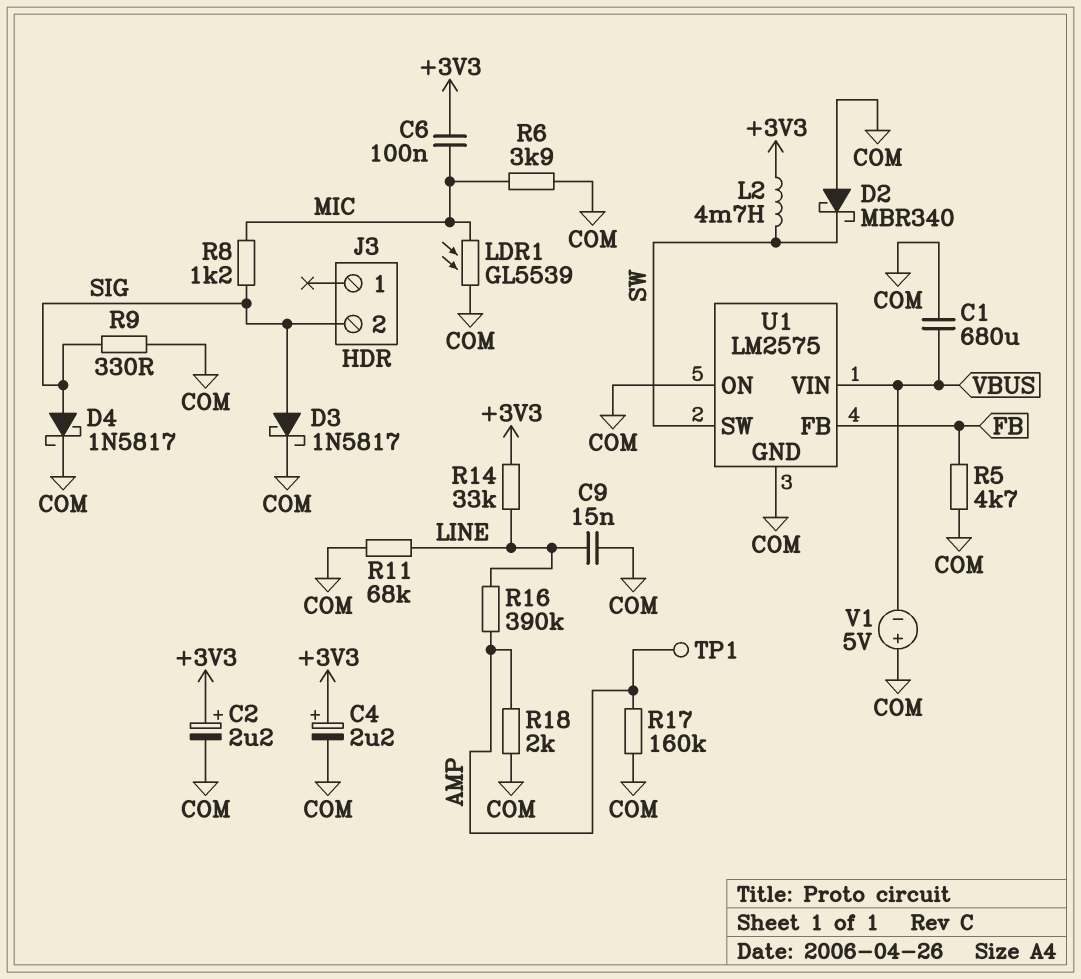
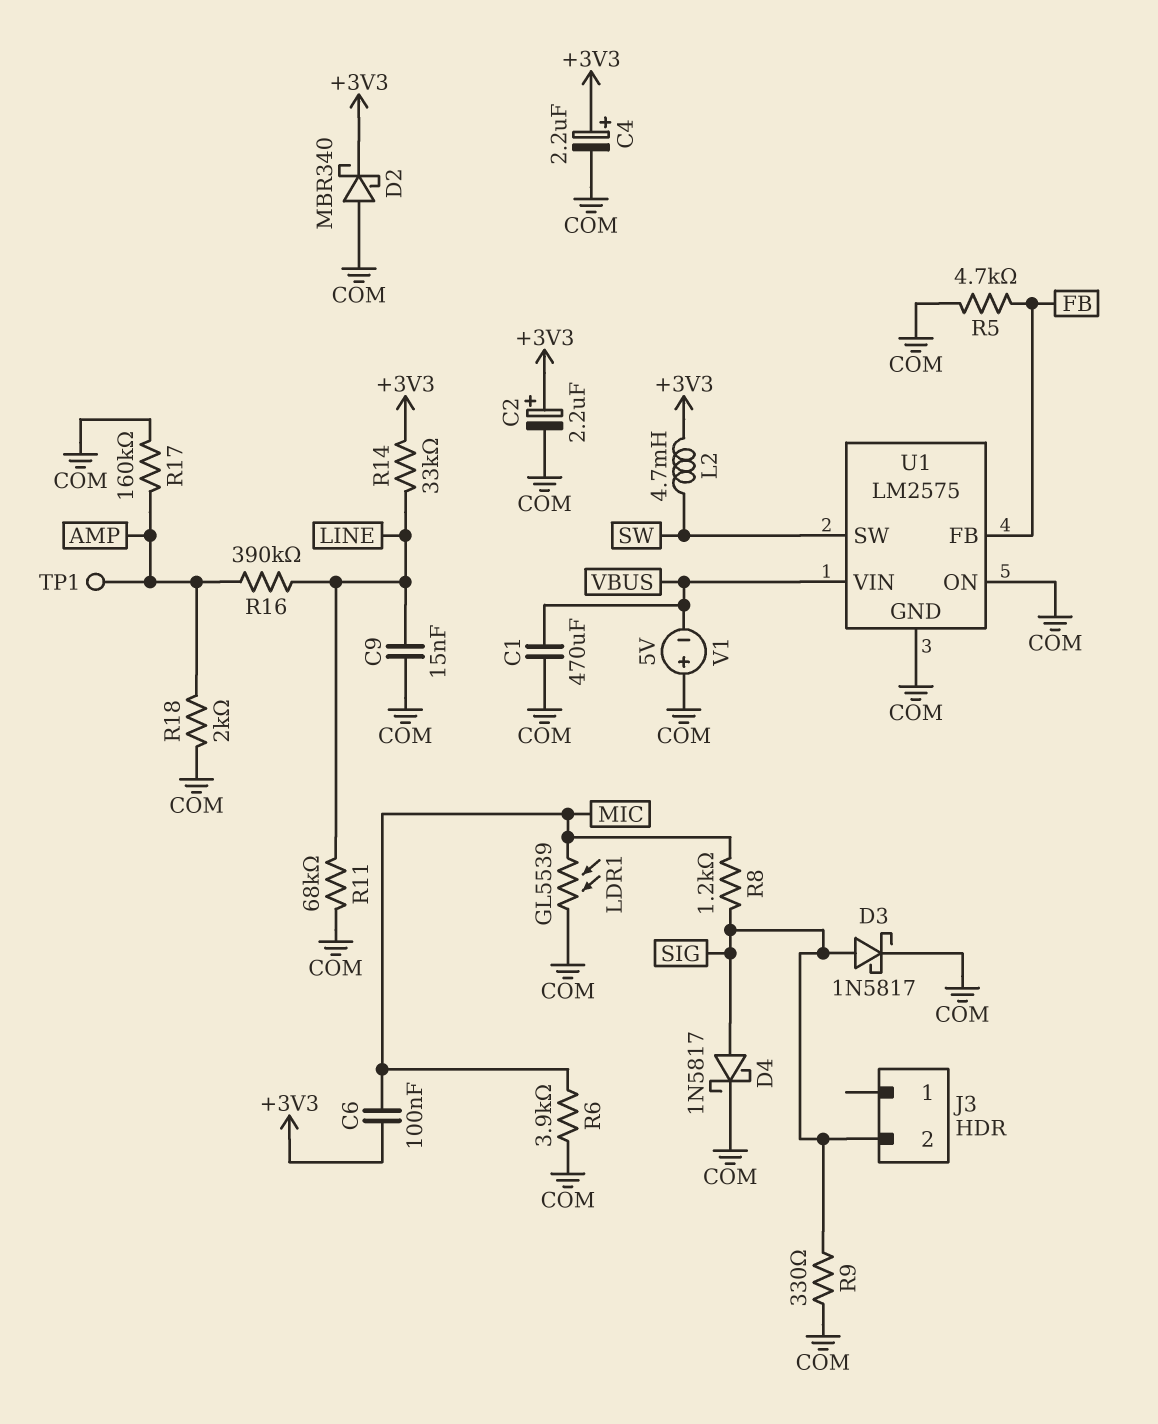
C1: 680uF (COM, VBUS) -> 470uF (COM, VBUS)
D2: schottky MBR340 (A COM, K SW) -> schottky MBR340 (A COM, K +3V3)

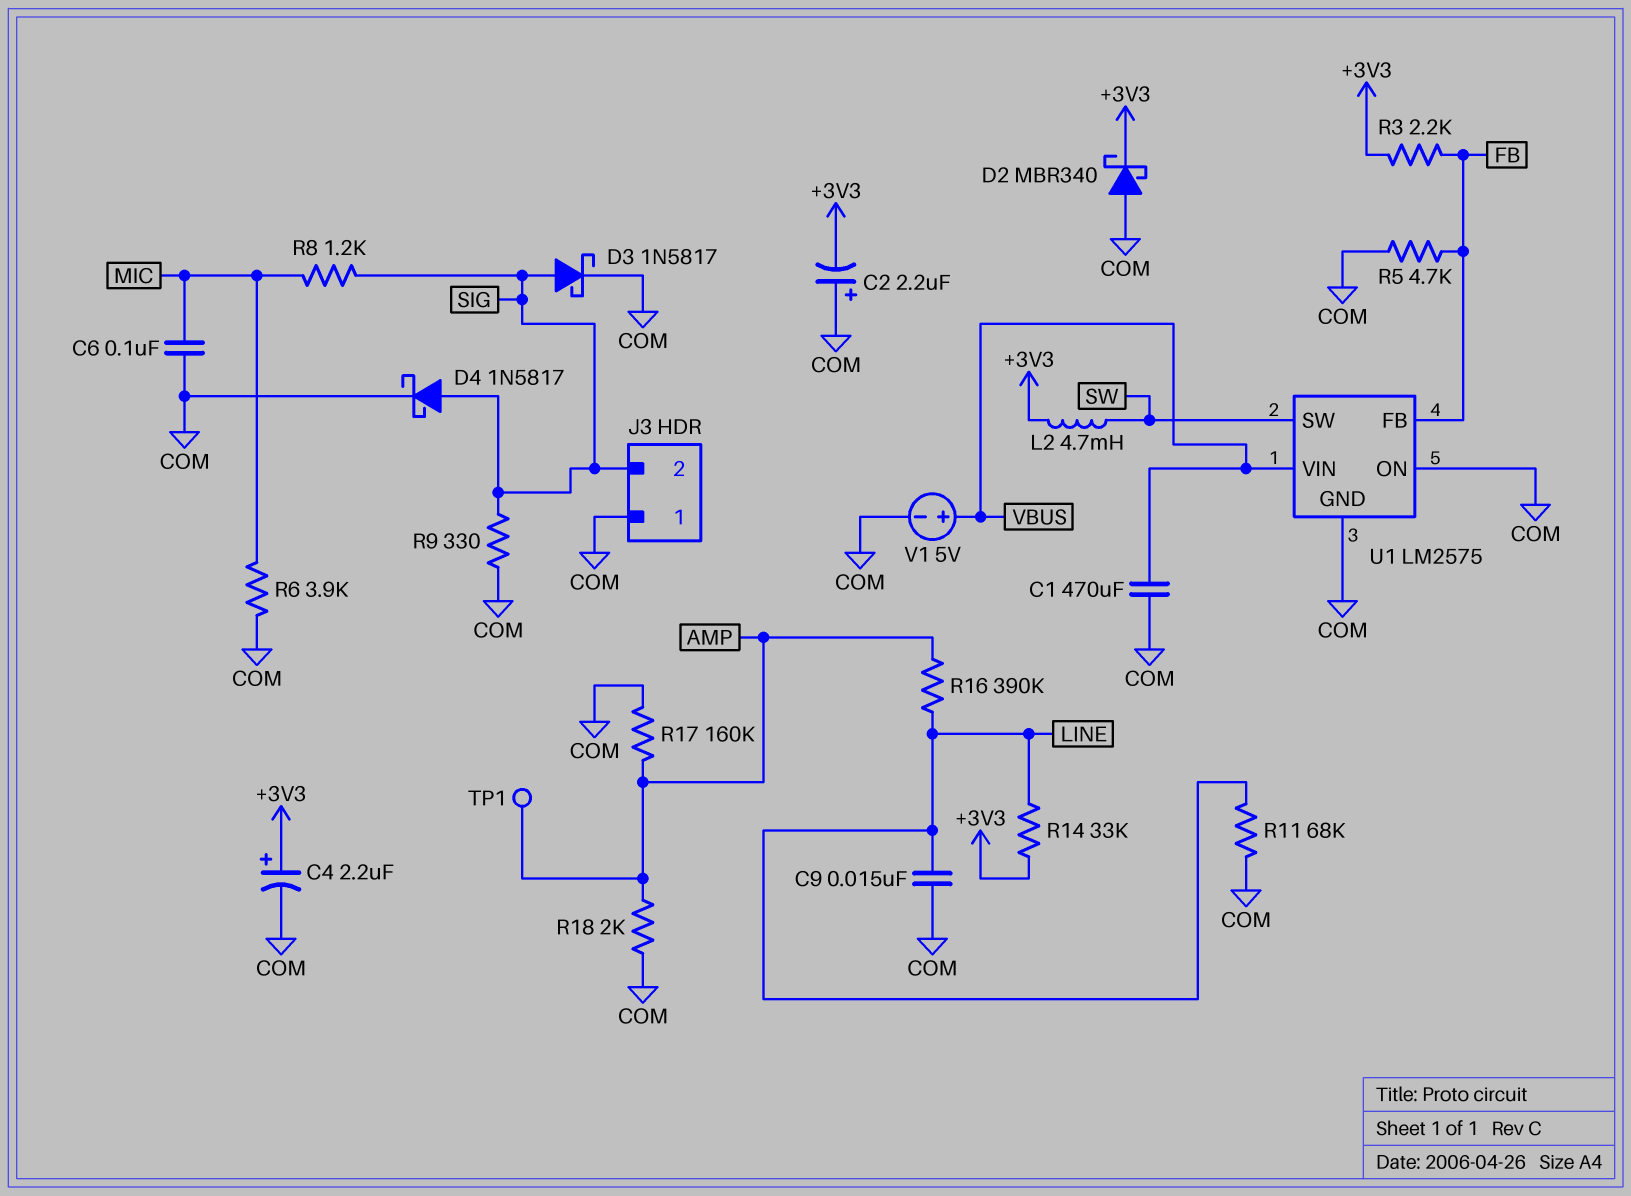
C2: 2.2uF (plus +3V3, minus COM) -> 2.2uF (plus COM, minus +3V3)
C6: 100nF (+3V3, MIC) -> 100nF (COM, MIC)
J3 pin 1: none -> COM
LDR1: GL5539 (COM, MIC) -> none
R3: none -> 2.2k (+3V3, FB)
V1: 5V (plus COM, minus VBUS) -> 5V (plus VBUS, minus COM)

